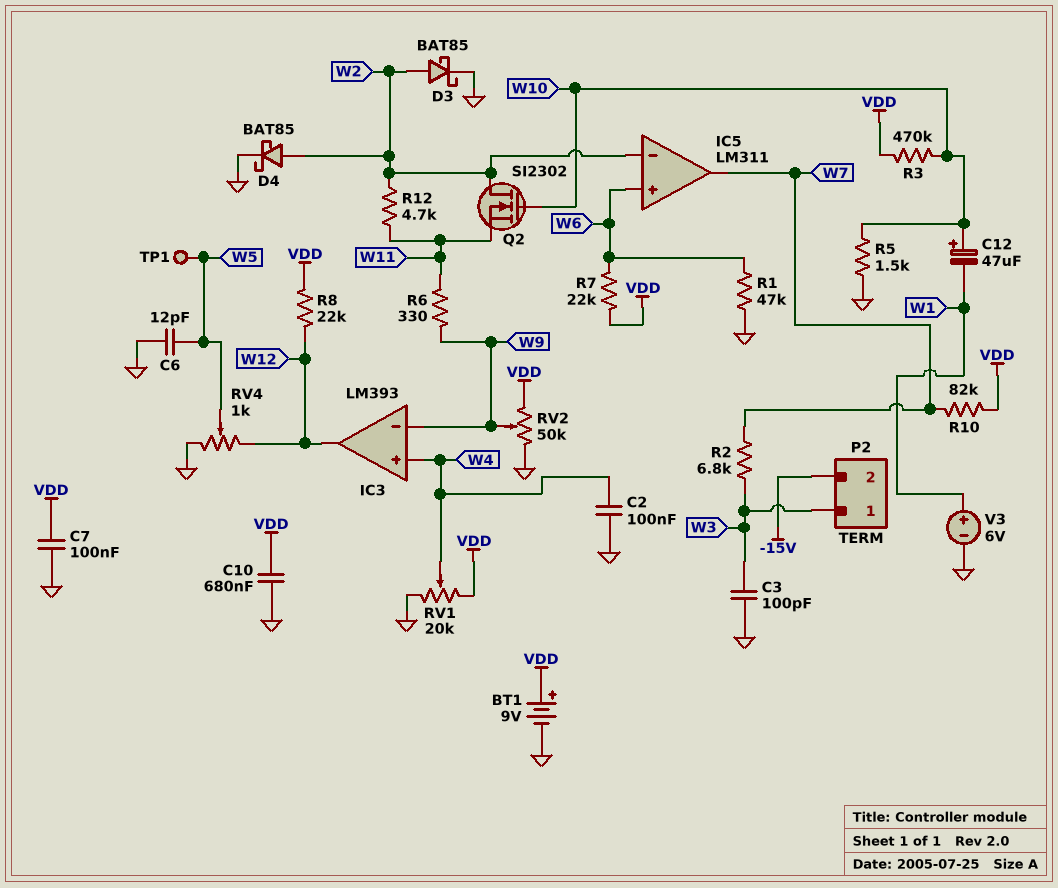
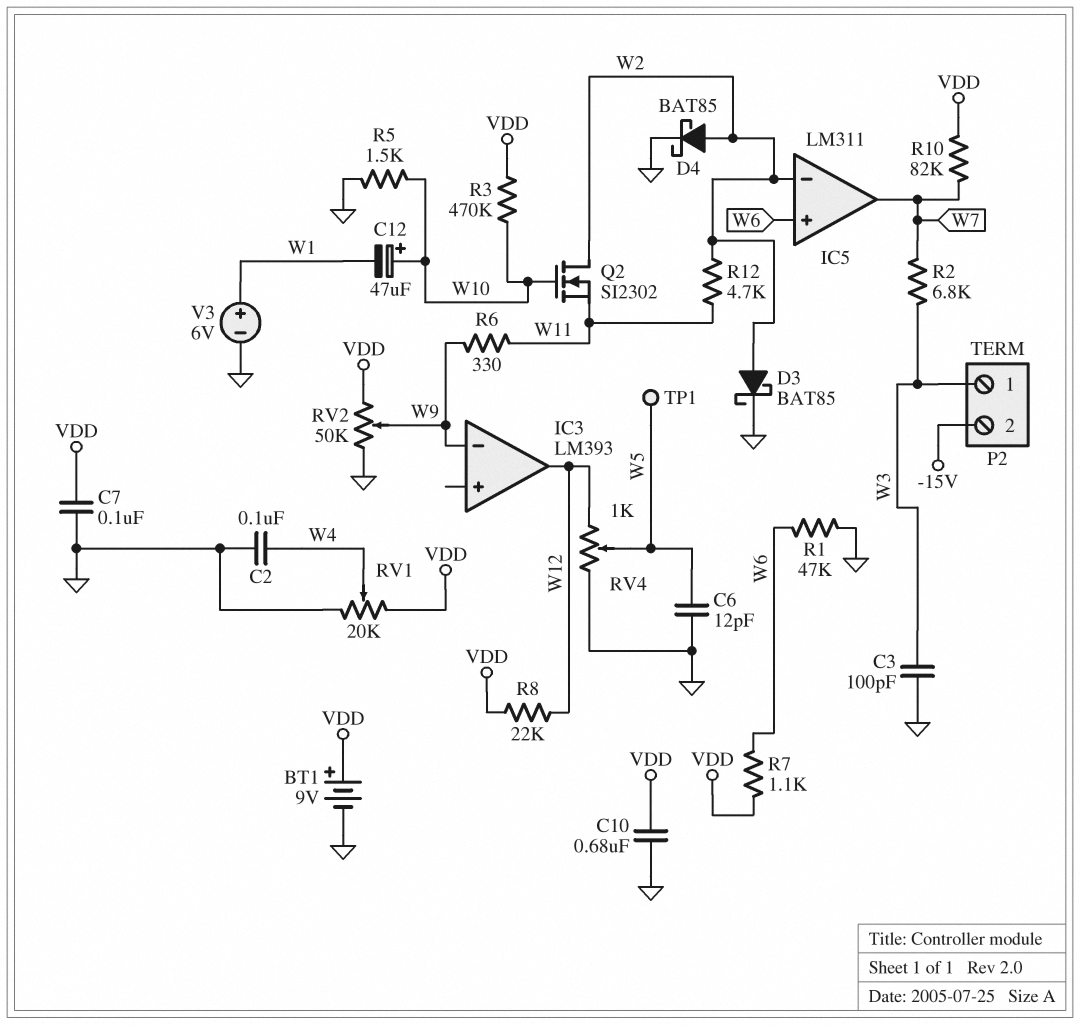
IC3 pin in+: W4 -> none
R7: 22k (VDD, W6) -> 1.1k (VDD, W6)

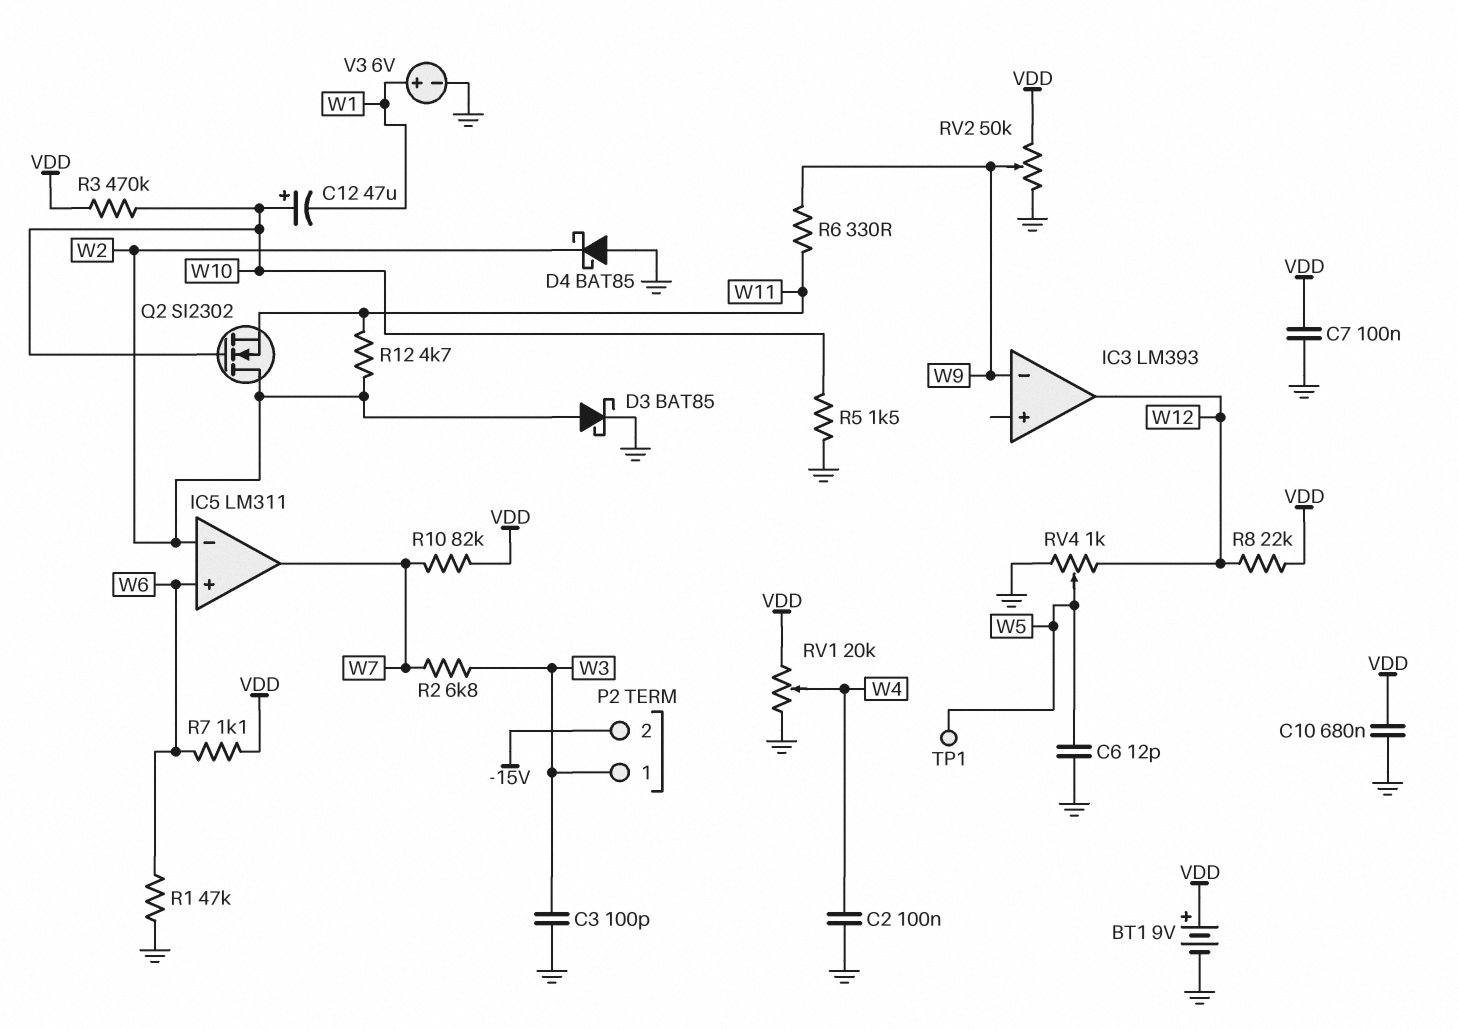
D4: schottky BAT85 (A W2, K GND) -> schottky BAT85 (A GND, K W2)

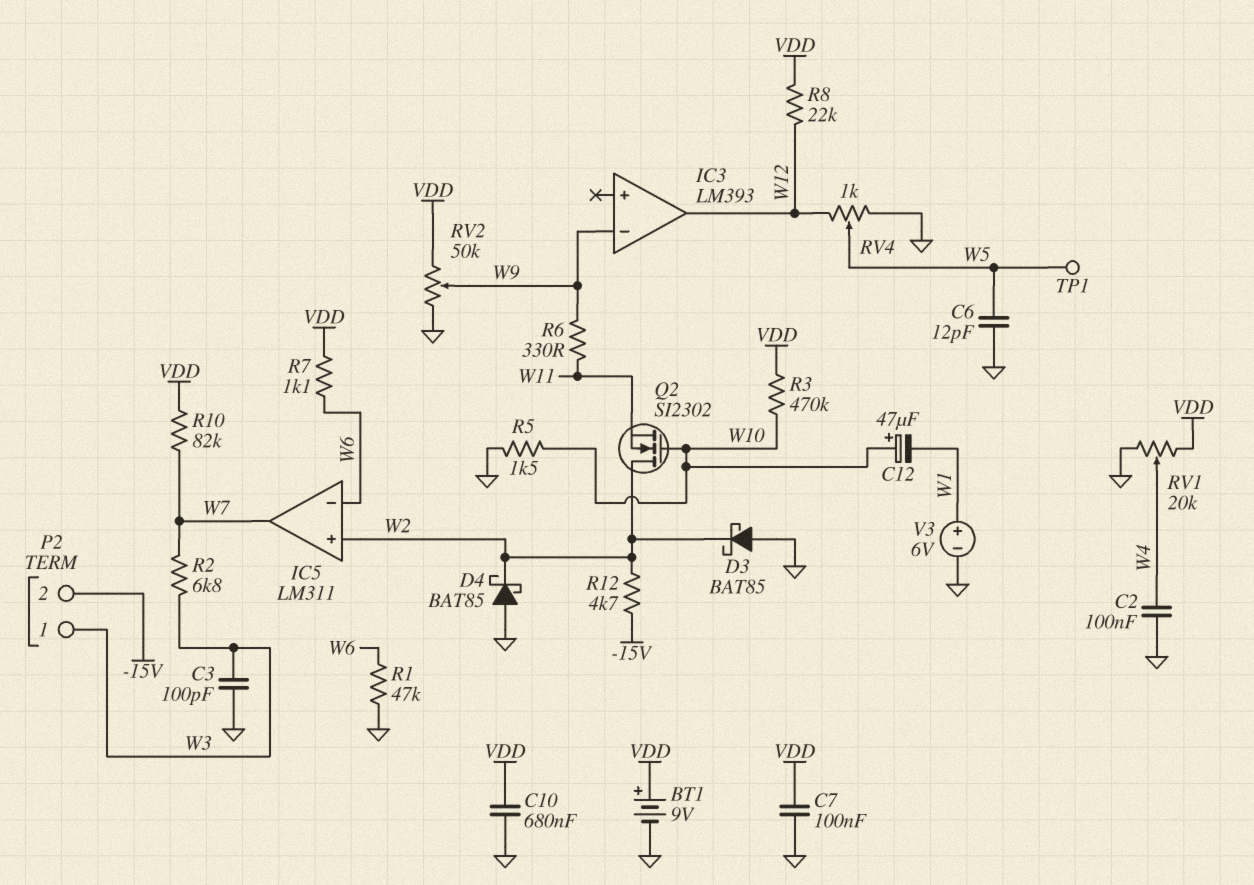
D3: schottky BAT85 (A W2, K GND) -> schottky BAT85 (A GND, K W2)
IC5 pin in+: W6 -> W2
IC5 pin in-: W2 -> W6
R12: 4.7k (W2, W11) -> 4.7k (-15V, W2)

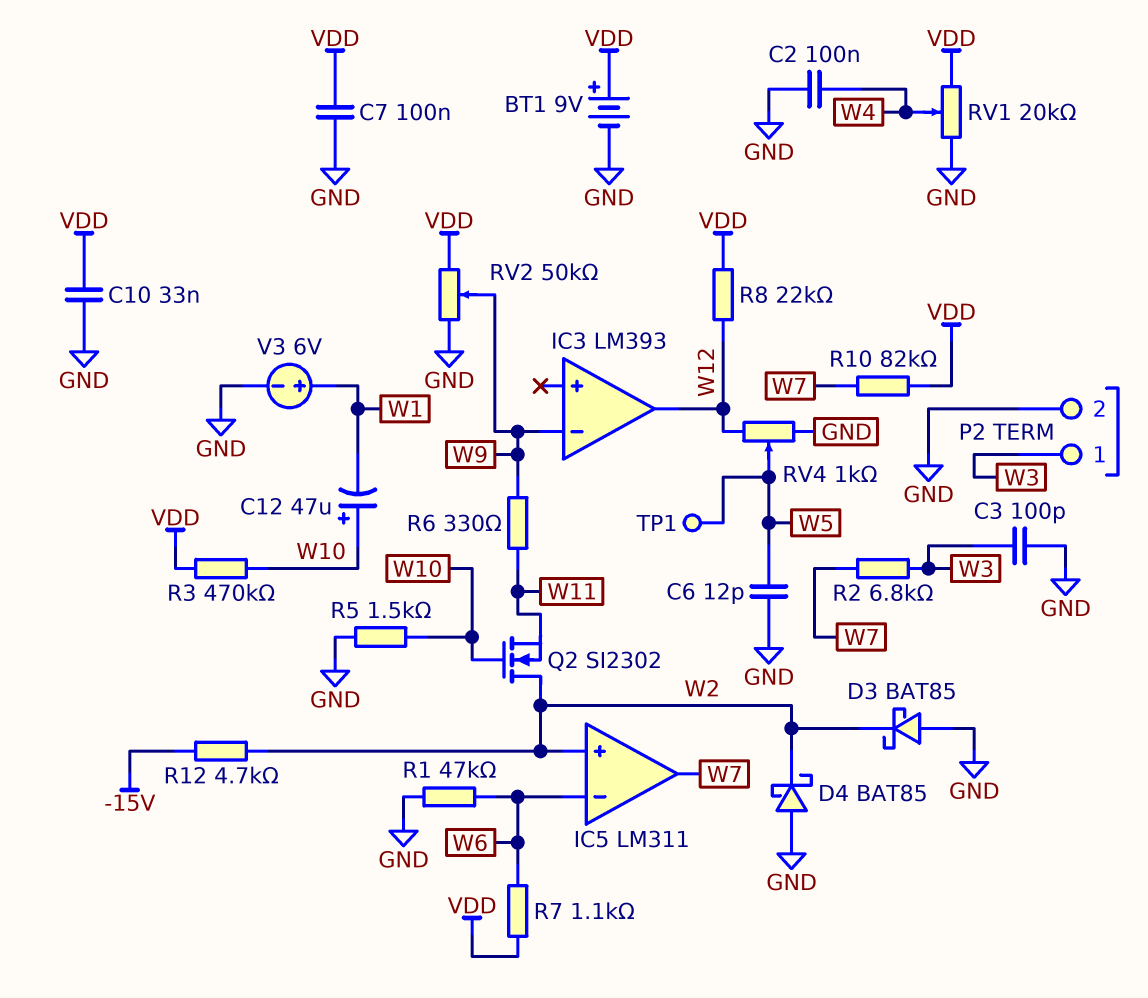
C10: 680nF (GND, VDD) -> 33nF (GND, VDD)
P2 pin 2: -15V -> GND

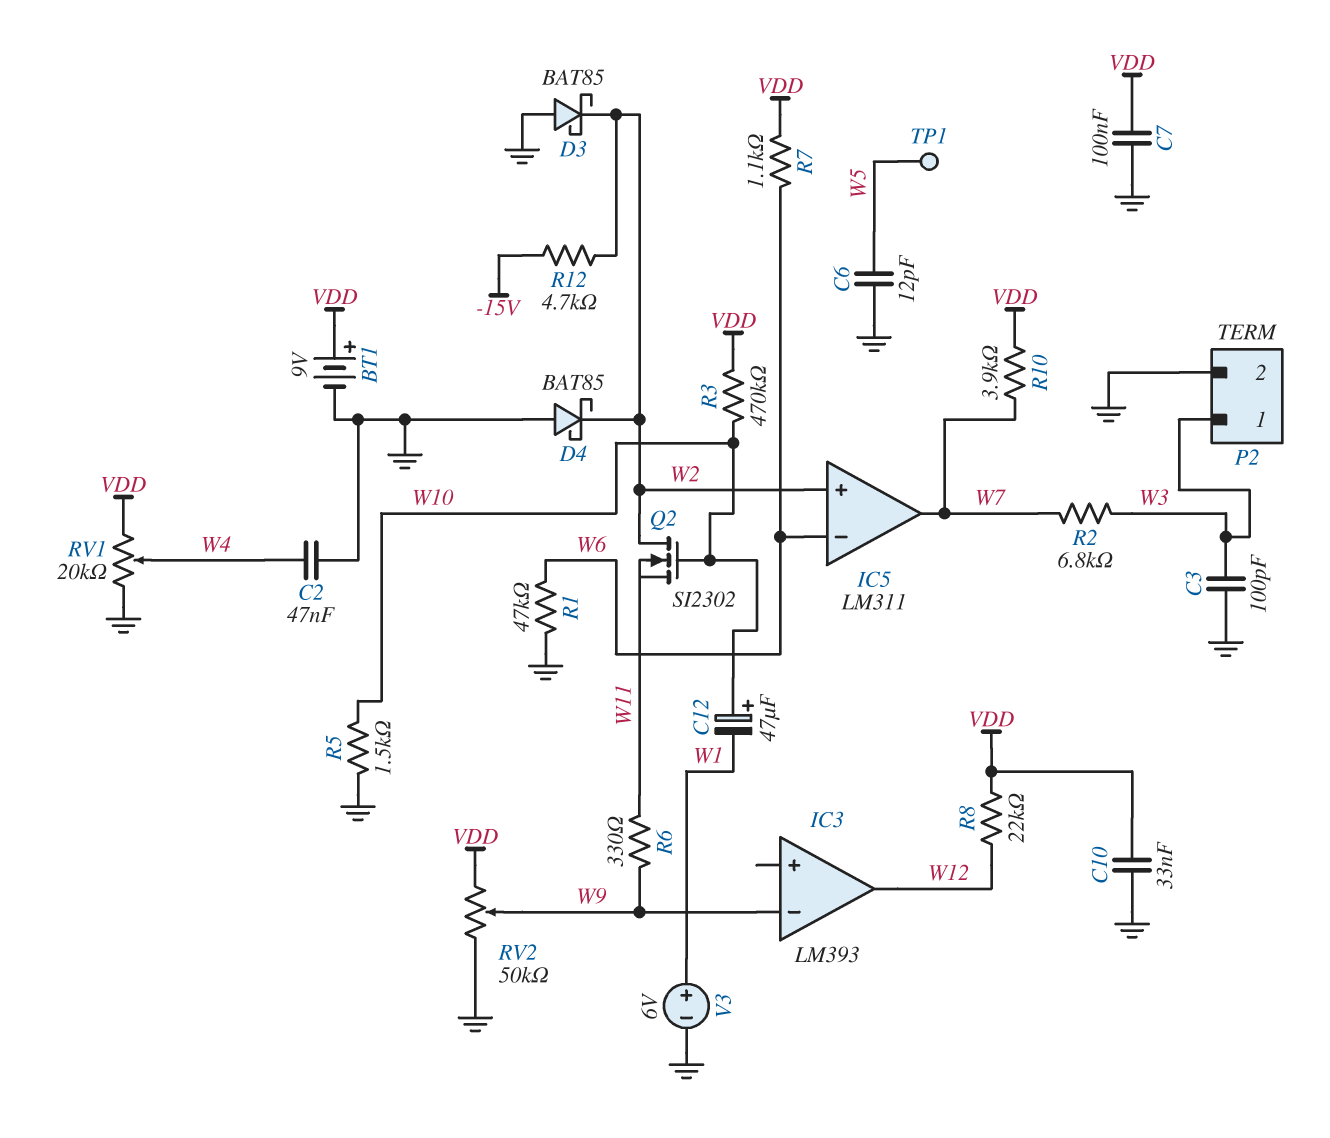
C2: 100nF (GND, W4) -> 47nF (GND, W4)
R10: 82k (VDD, W7) -> 3.9k (VDD, W7)
RV4: 1k (GND, W12, wiper W5) -> none

